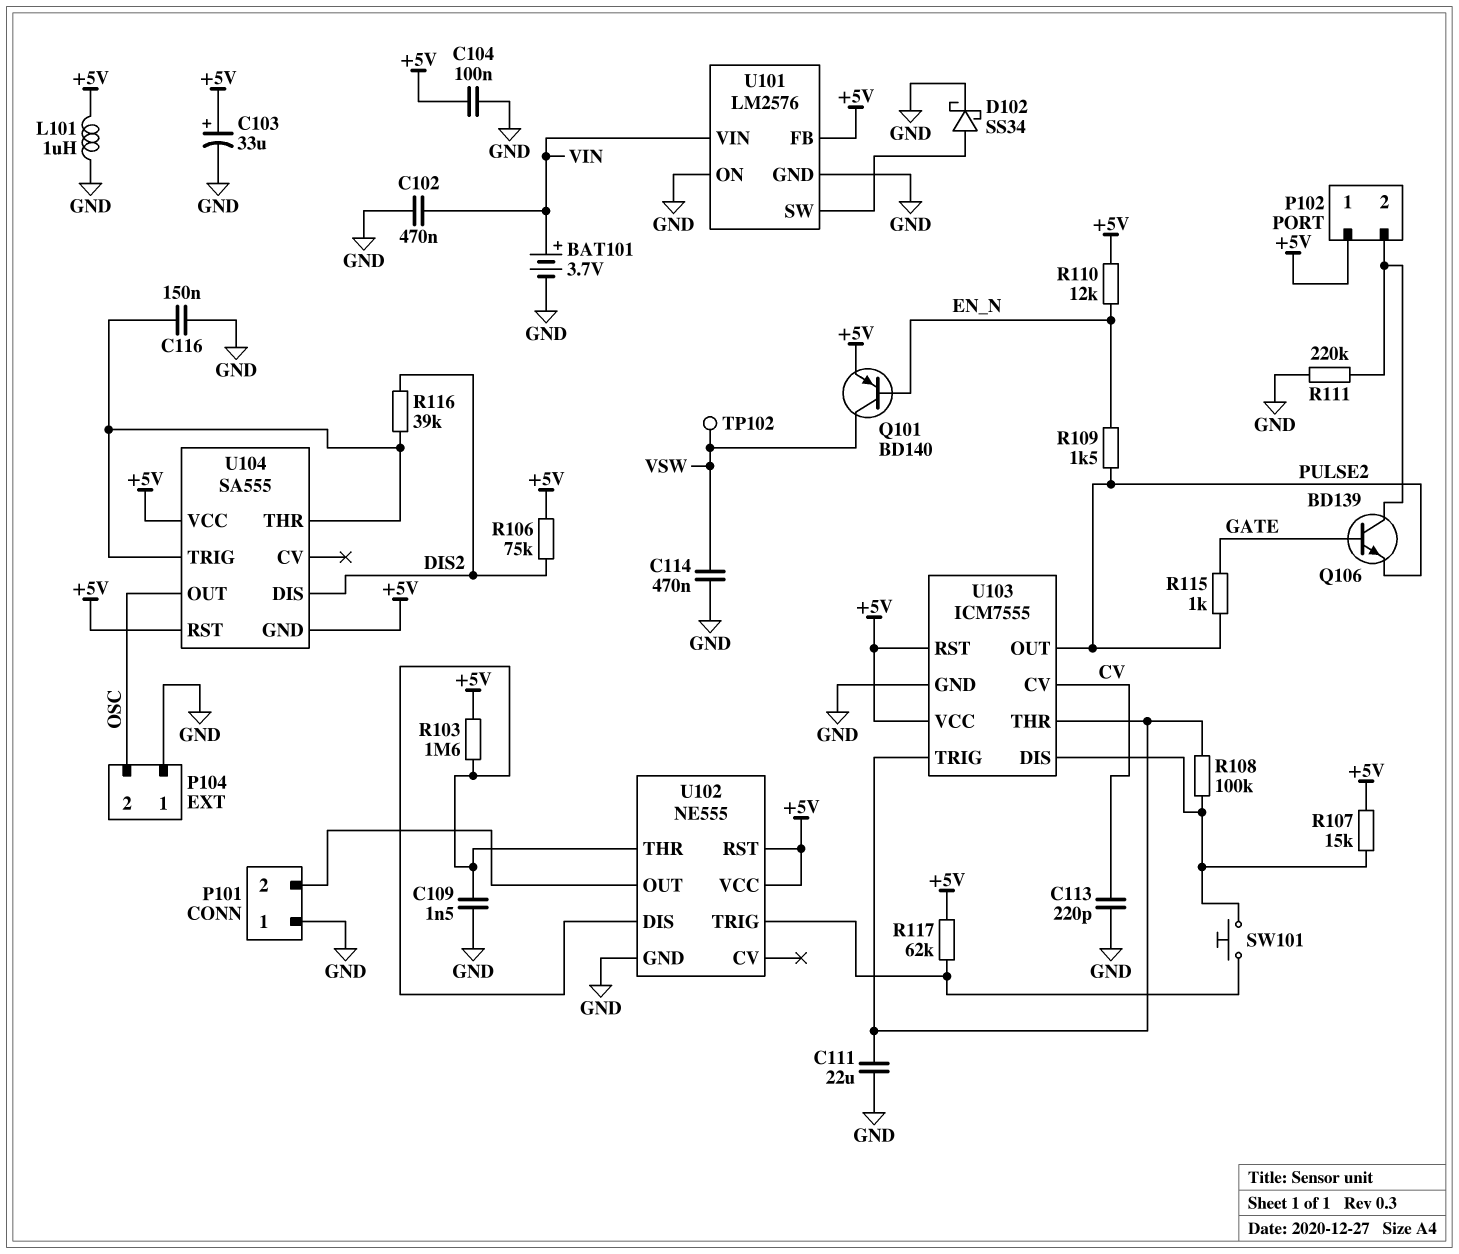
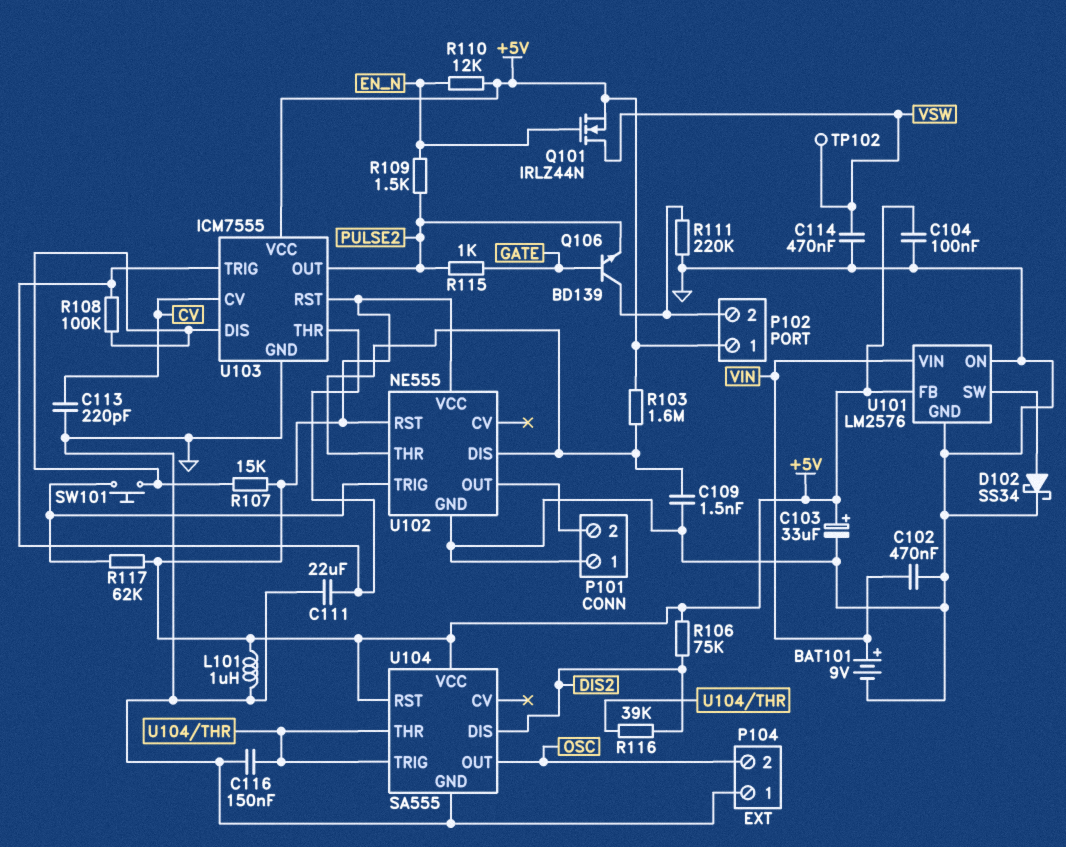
BAT101: 3.7V (plus VIN, minus GND) -> 9V (plus VIN, minus GND)
Q101: PNP BD140 (B EN_N, C VSW, E +5V) -> NMOS IRLZ44N (G EN_N, D VSW, S +5V)
U104 pin GND: +5V -> GND

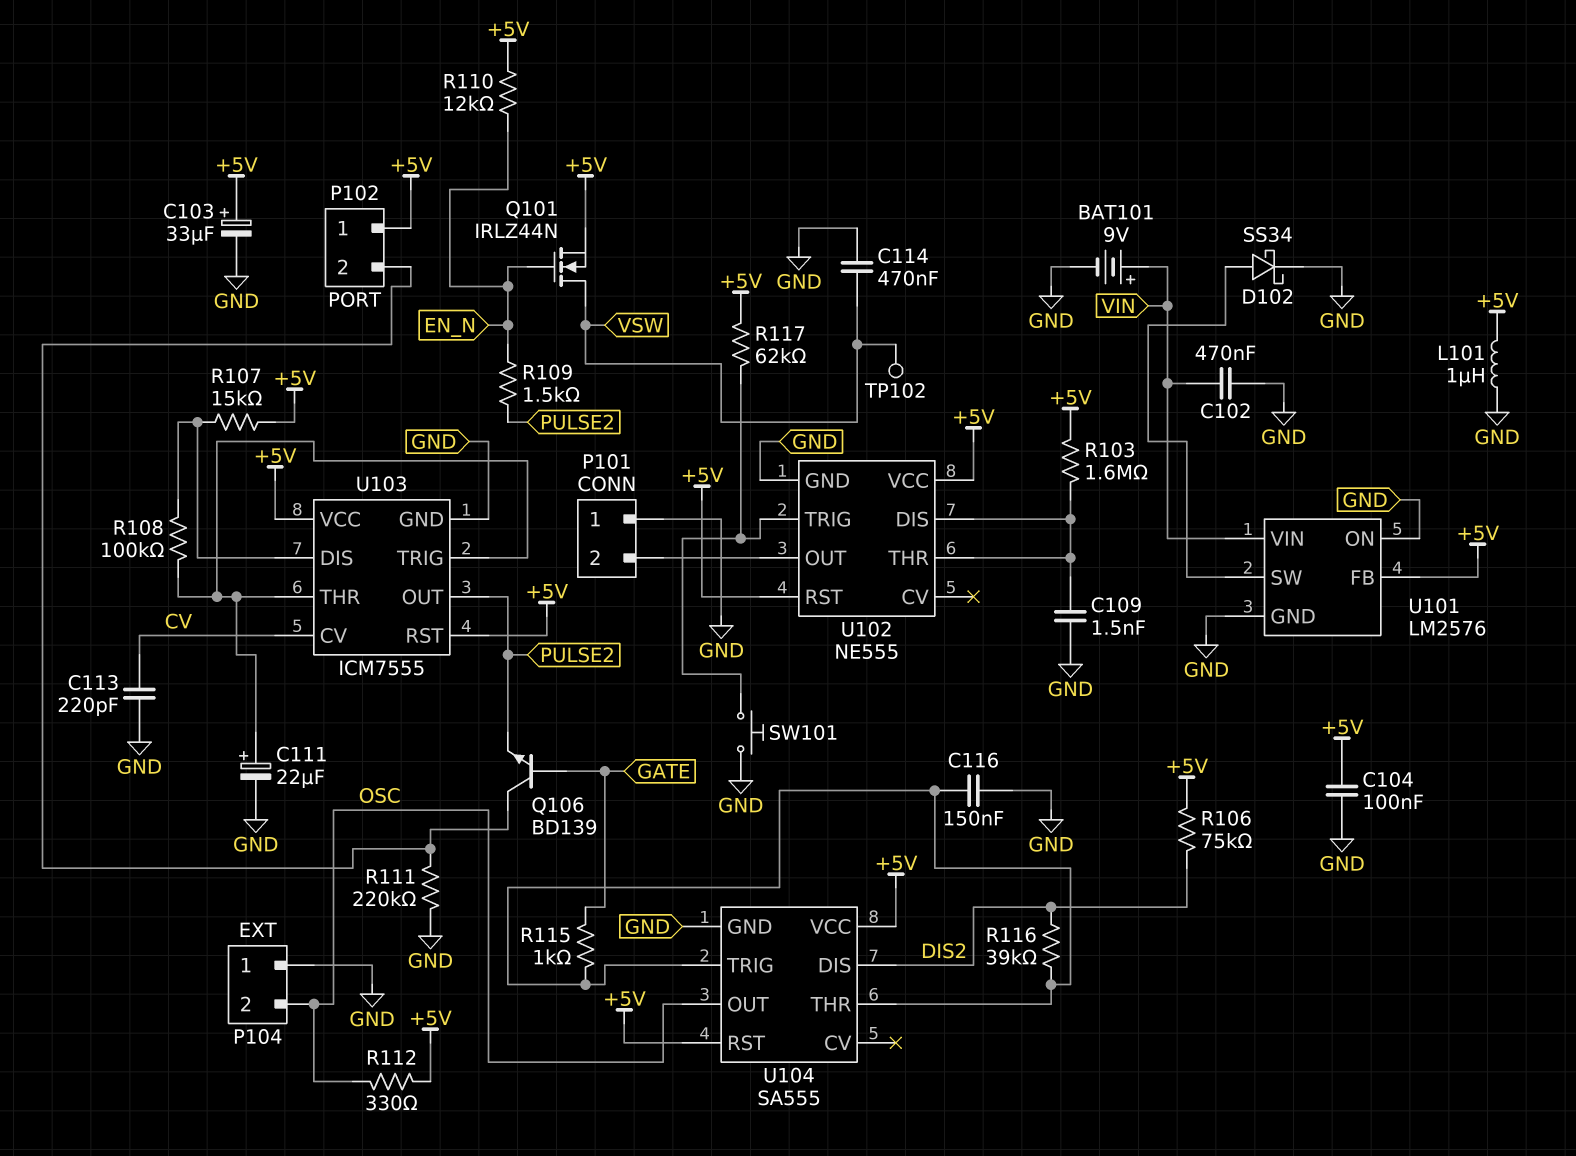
C111: 22uF (GND, U103/THR) -> 22uF (plus U103/THR, minus GND)
R112: none -> 330 (+5V, OSC)
R115: 1k (GATE, PULSE2) -> 1k (GATE, U104/THR)
SW101: button (U102/TRIG, U103/DIS) -> button (GND, U102/TRIG)

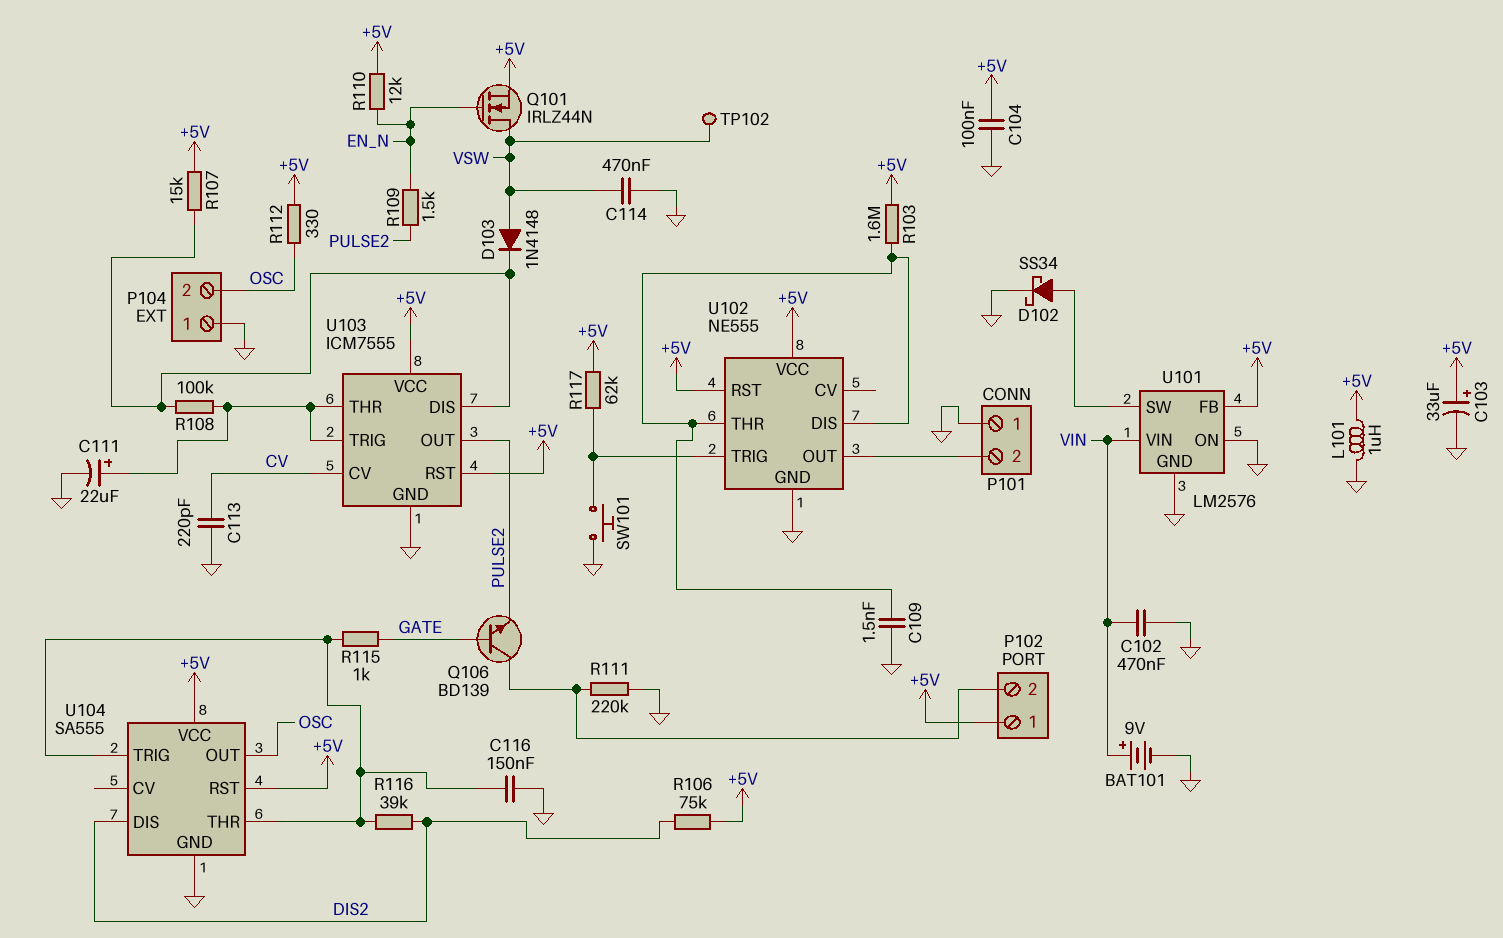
D103: none -> diode 1N4148 (A VSW, K U103/DIS)

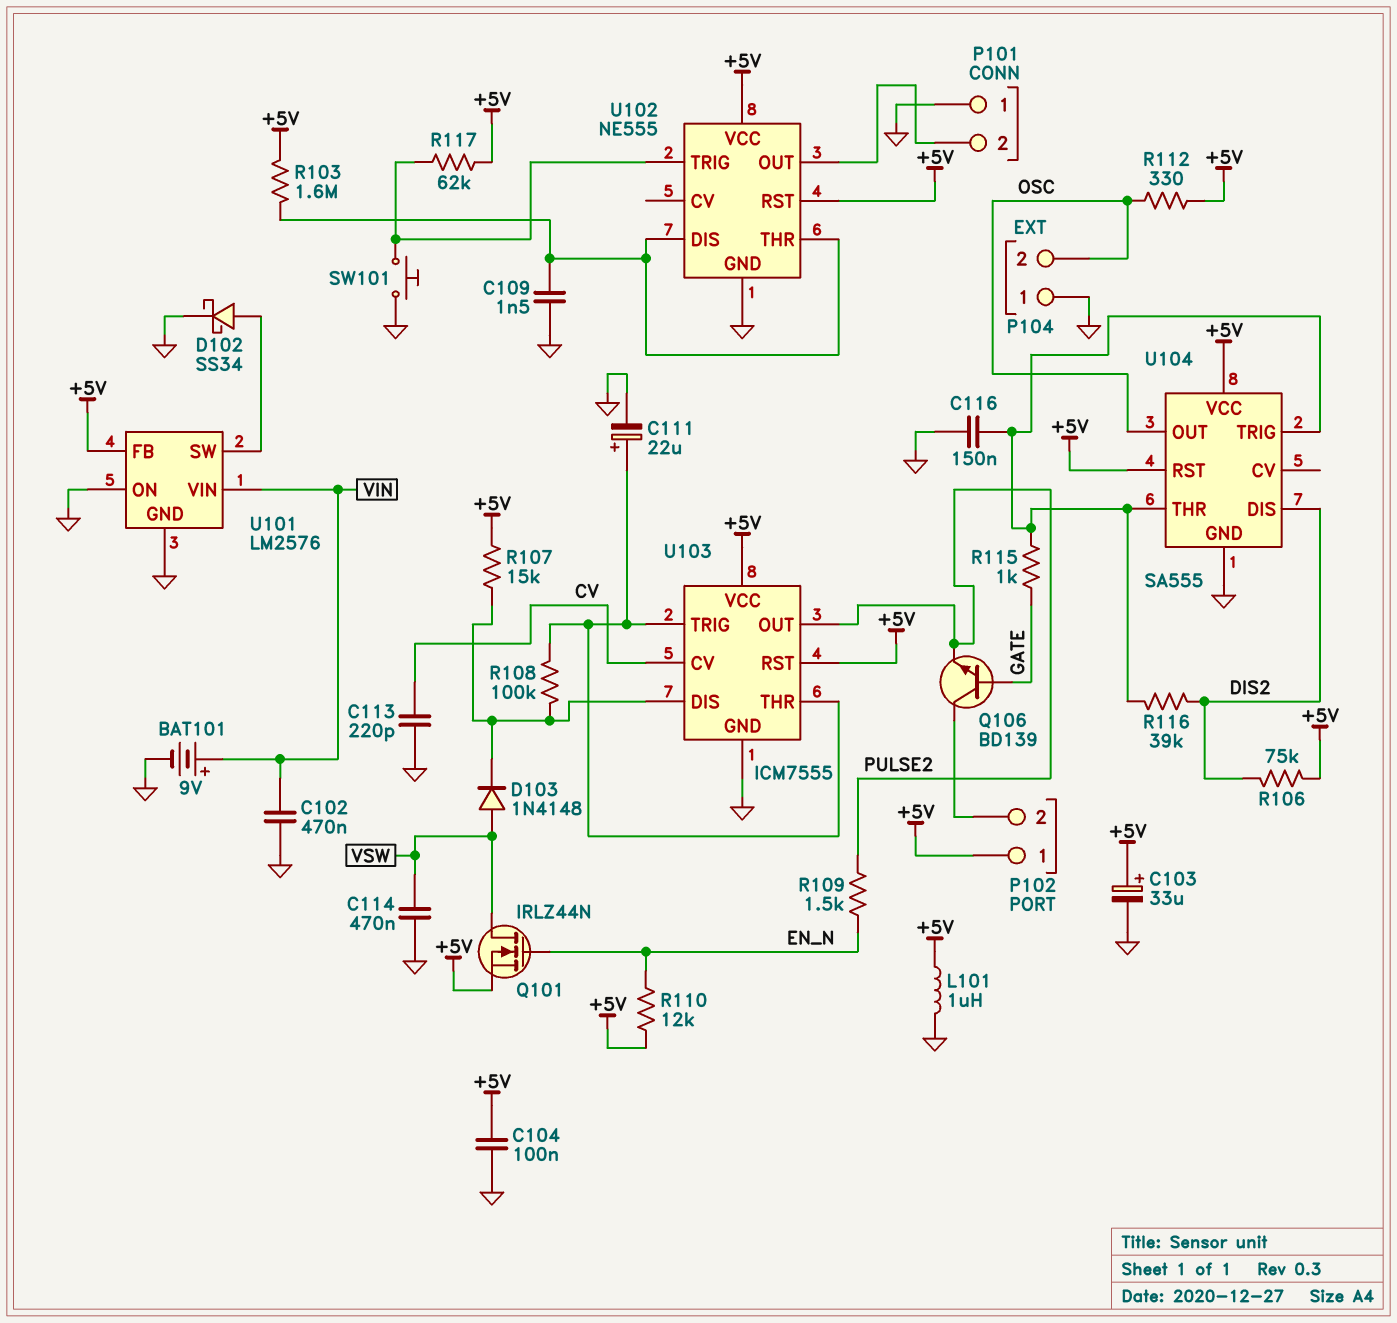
R111: 220k (GND, P102/2) -> none
TP102: test point (VSW) -> none

